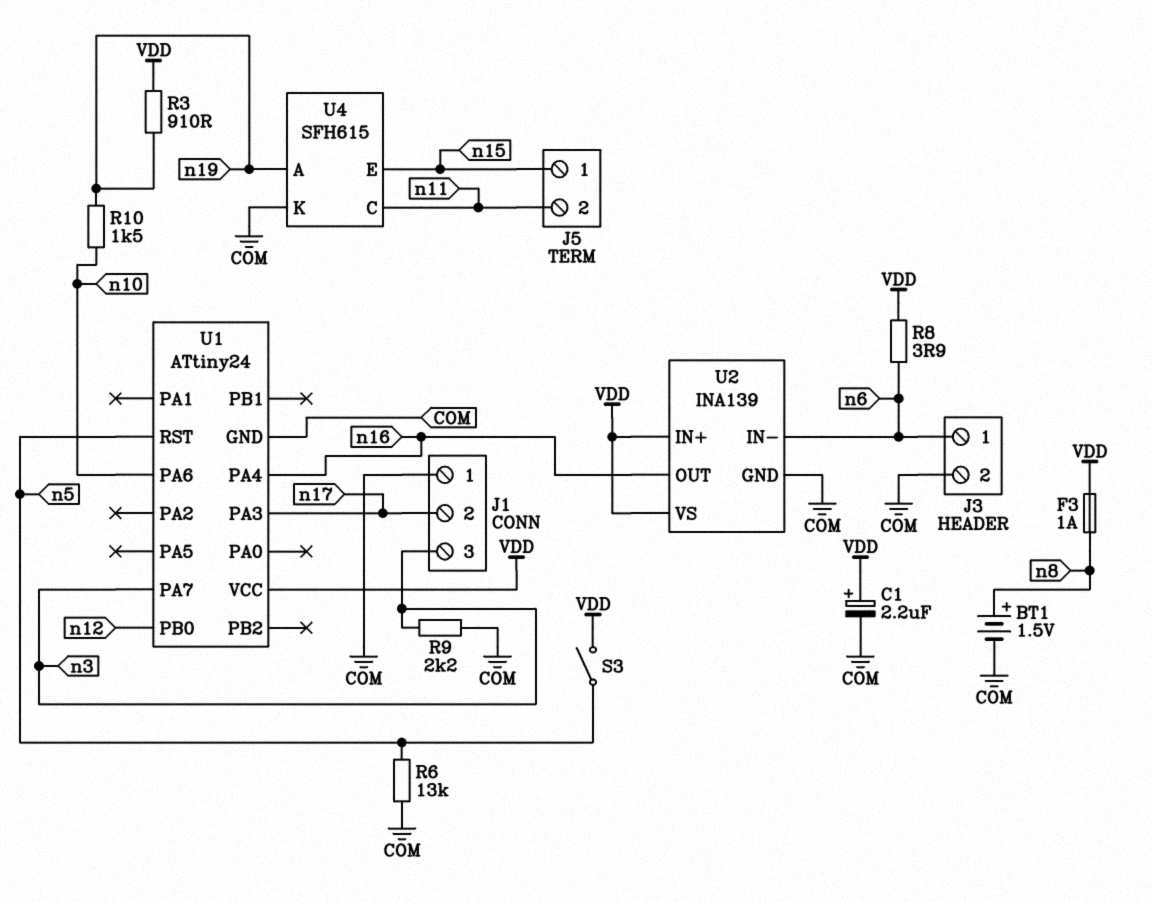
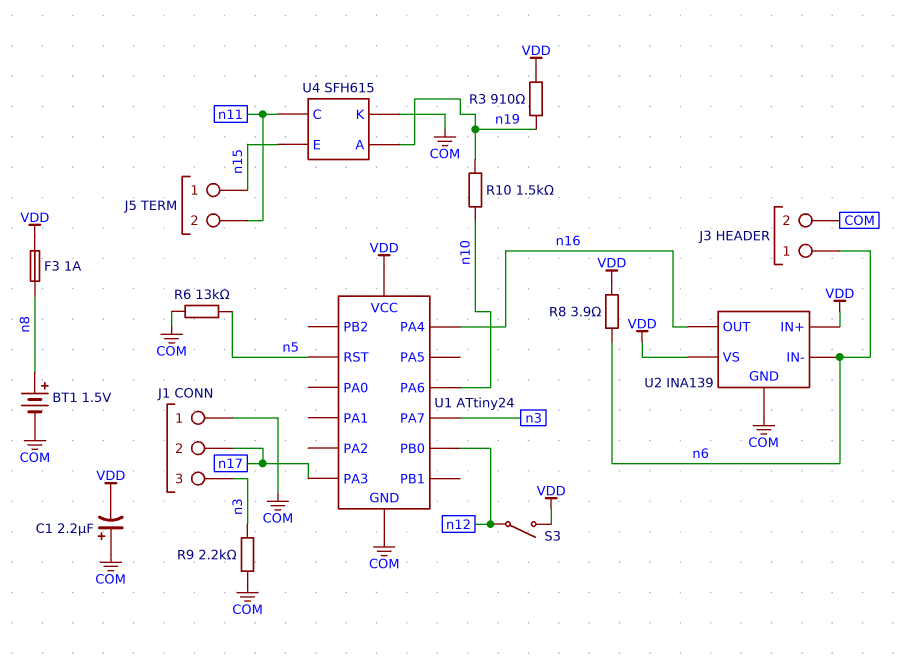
C1: 2.2uF (plus VDD, minus COM) -> 2.2uF (plus COM, minus VDD)
S3: switch (VDD, n5) -> switch (VDD, n12)

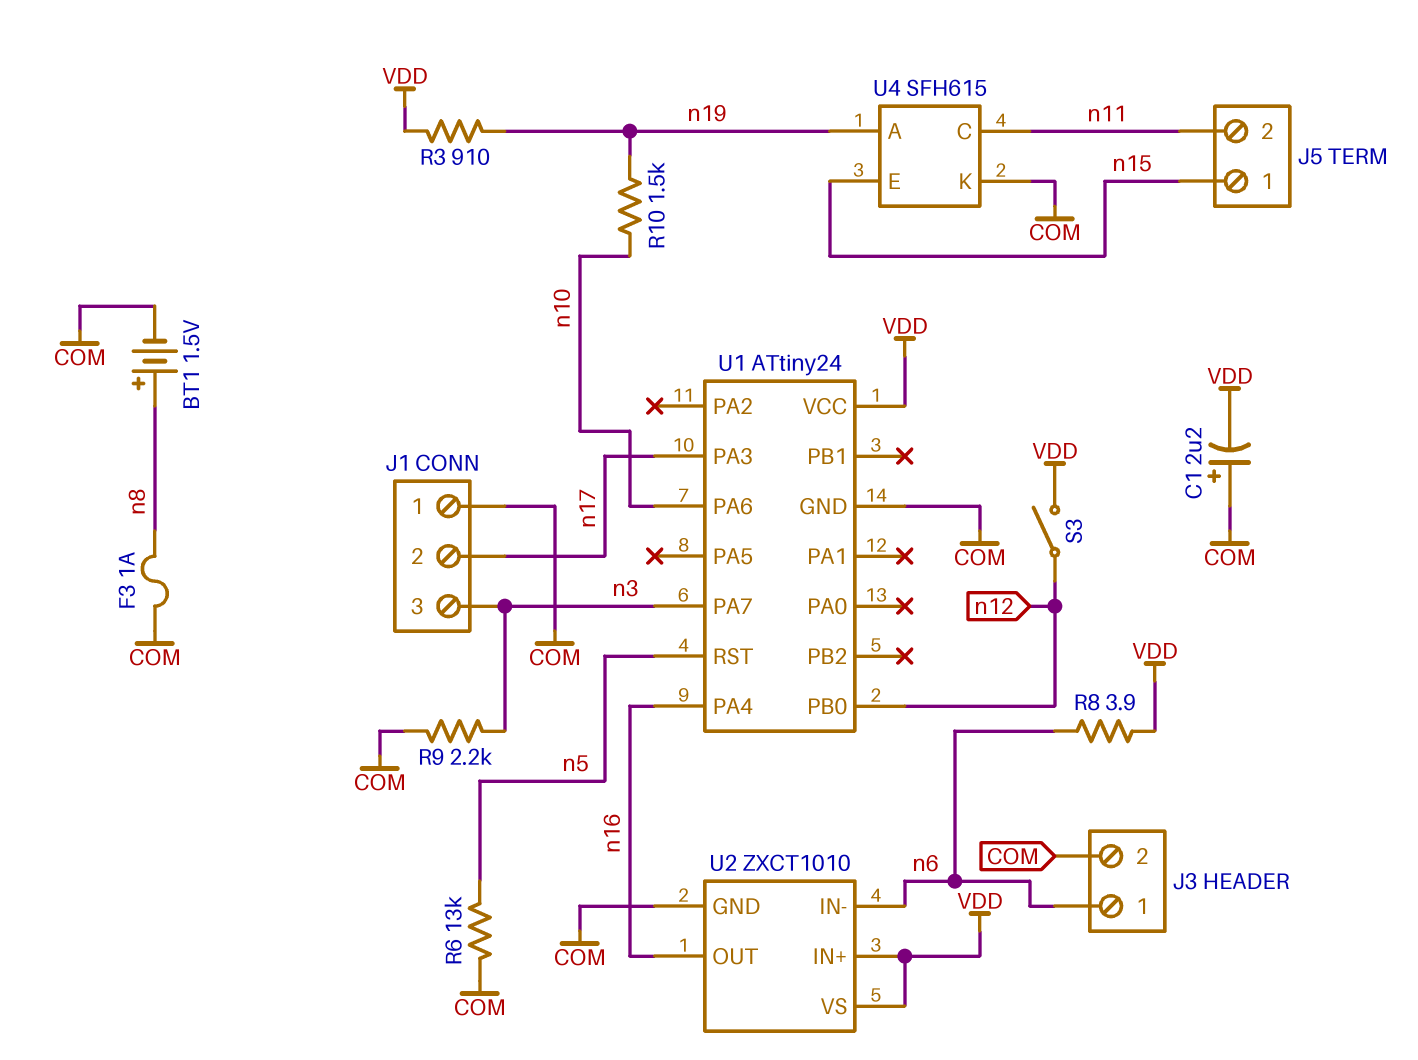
F3: 1A (VDD, n8) -> 1A (COM, n8)
U2: INA139 -> ZXCT1010

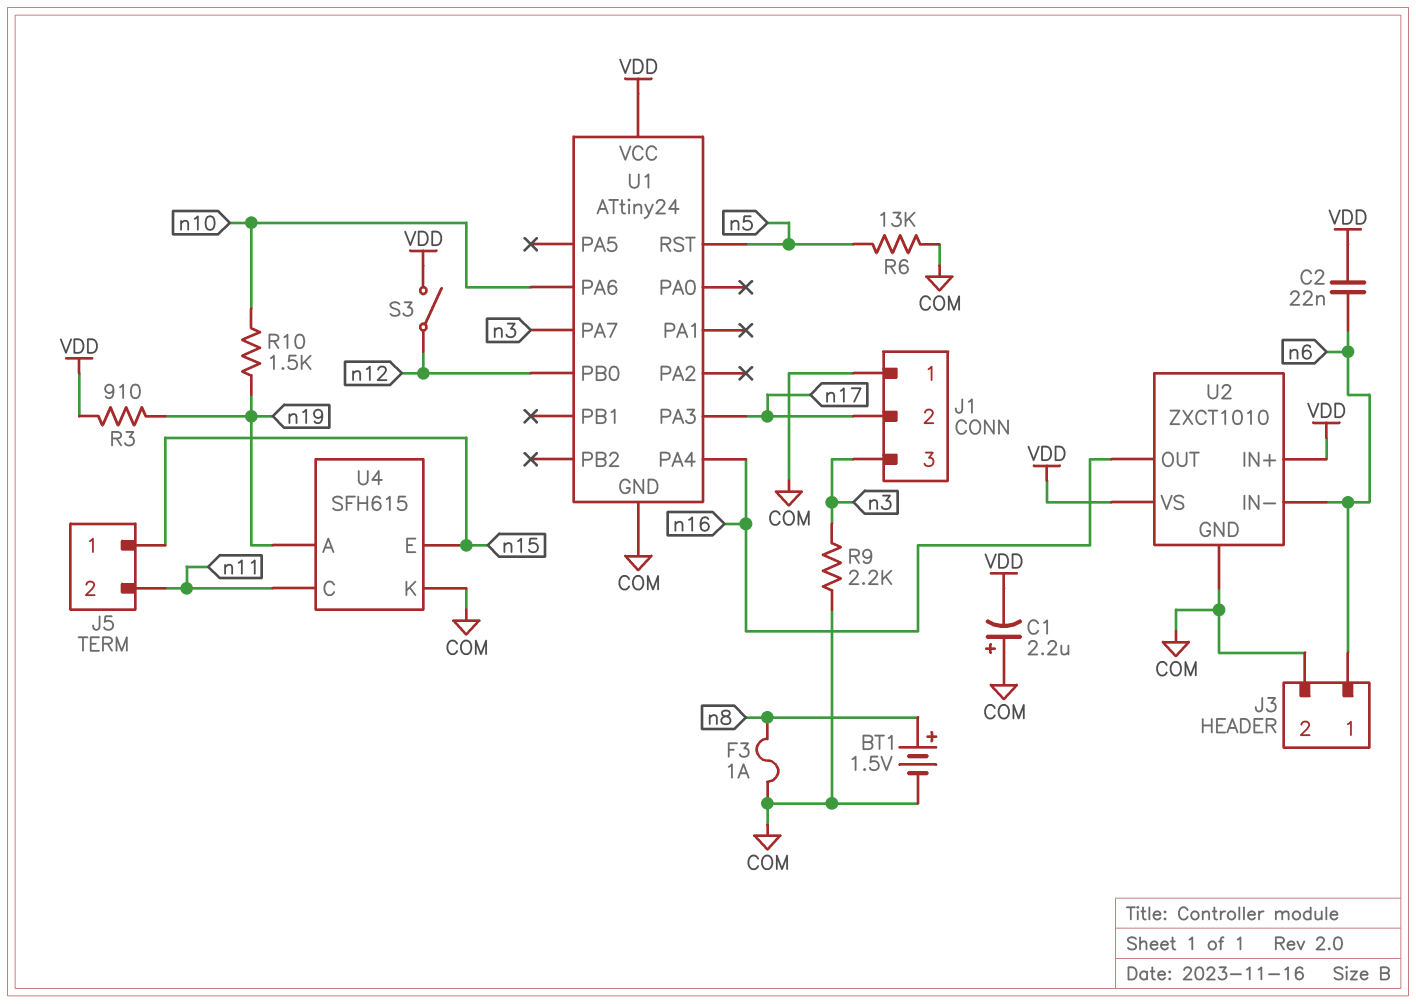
C2: none -> 22nF (VDD, n6)
R8: 3.9 (VDD, n6) -> none

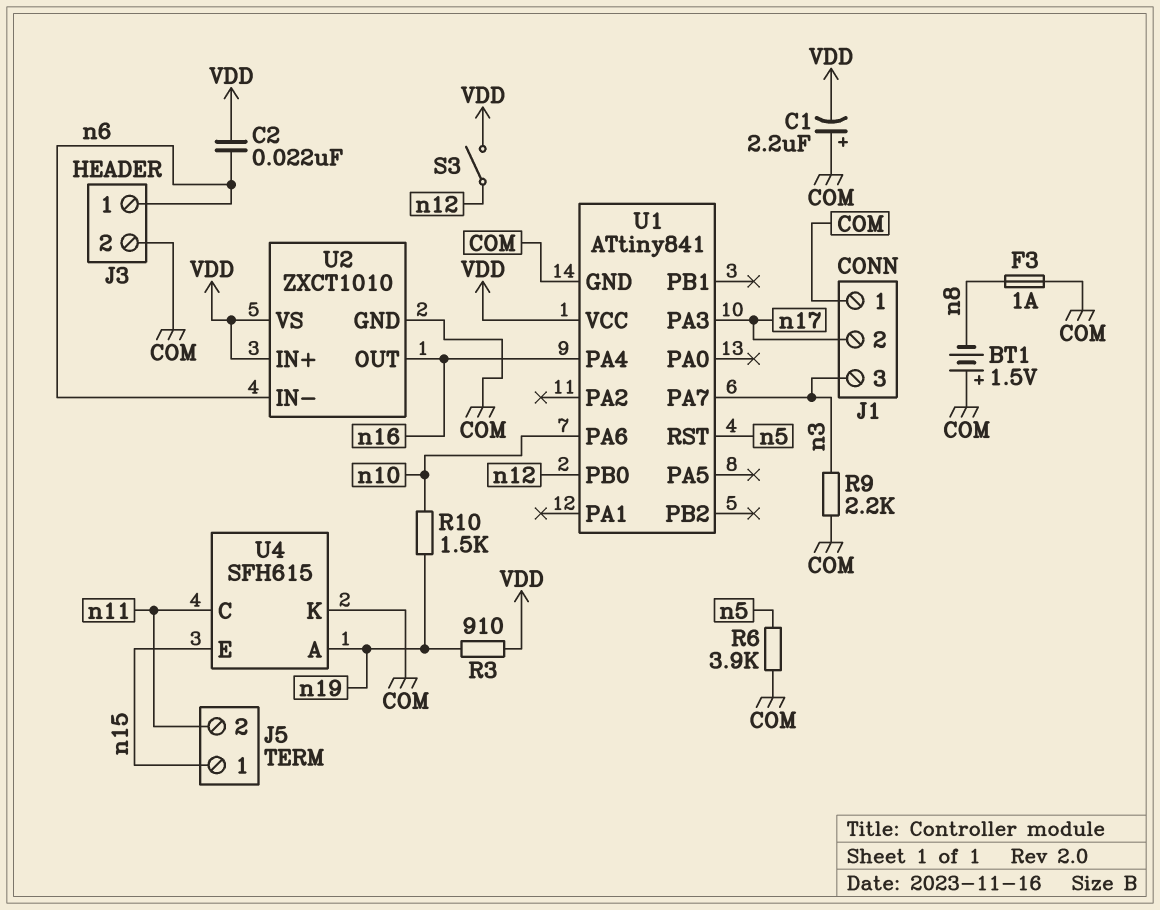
BT1: 1.5V (plus n8, minus COM) -> 1.5V (plus COM, minus n8)
R6: 13k (COM, n5) -> 3.9k (COM, n5)
U1: ATtiny24 -> ATtiny841

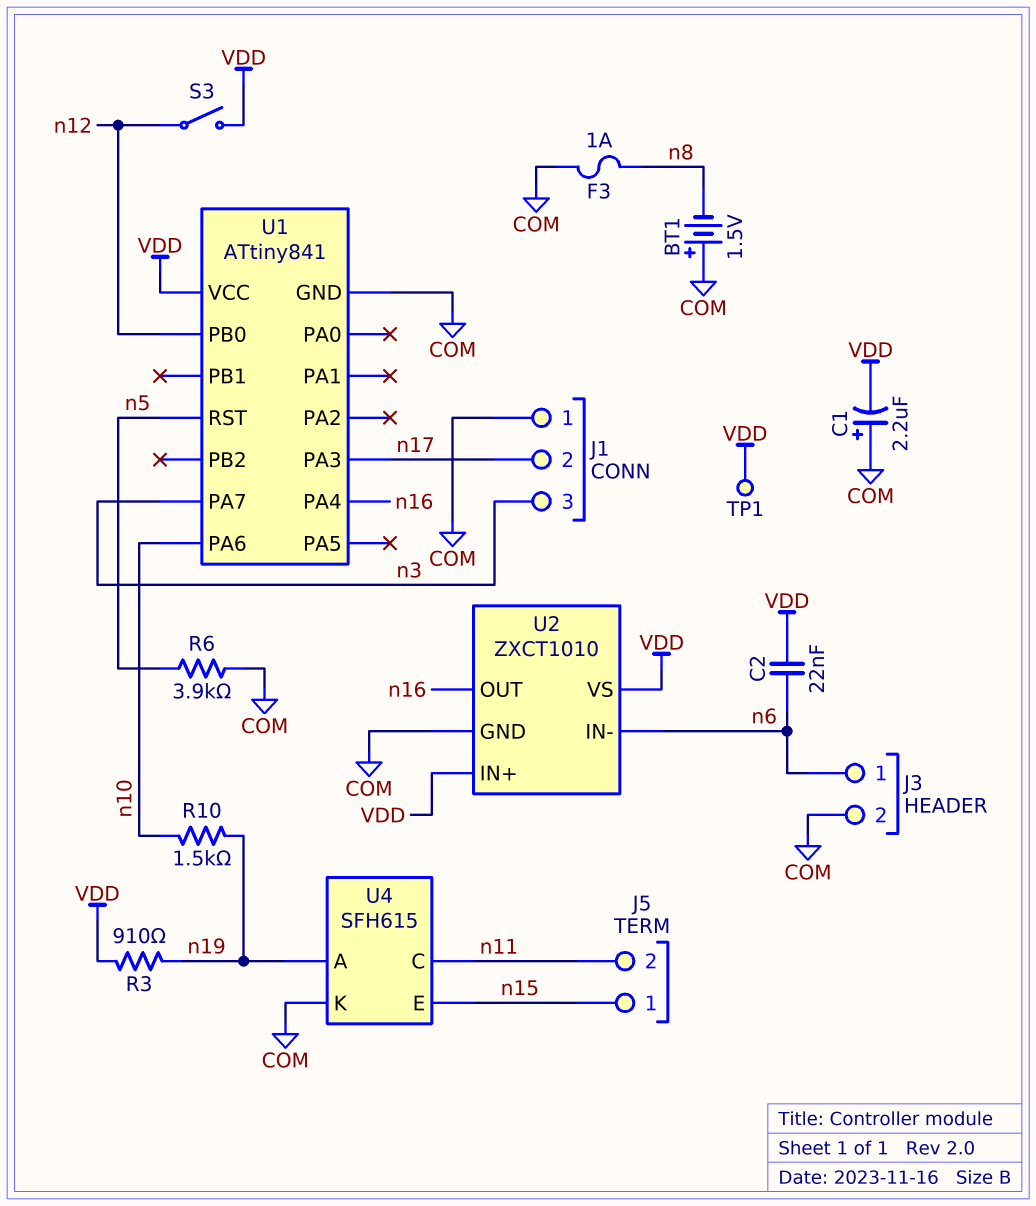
R9: 2.2k (COM, n3) -> none
TP1: none -> test point (VDD)

